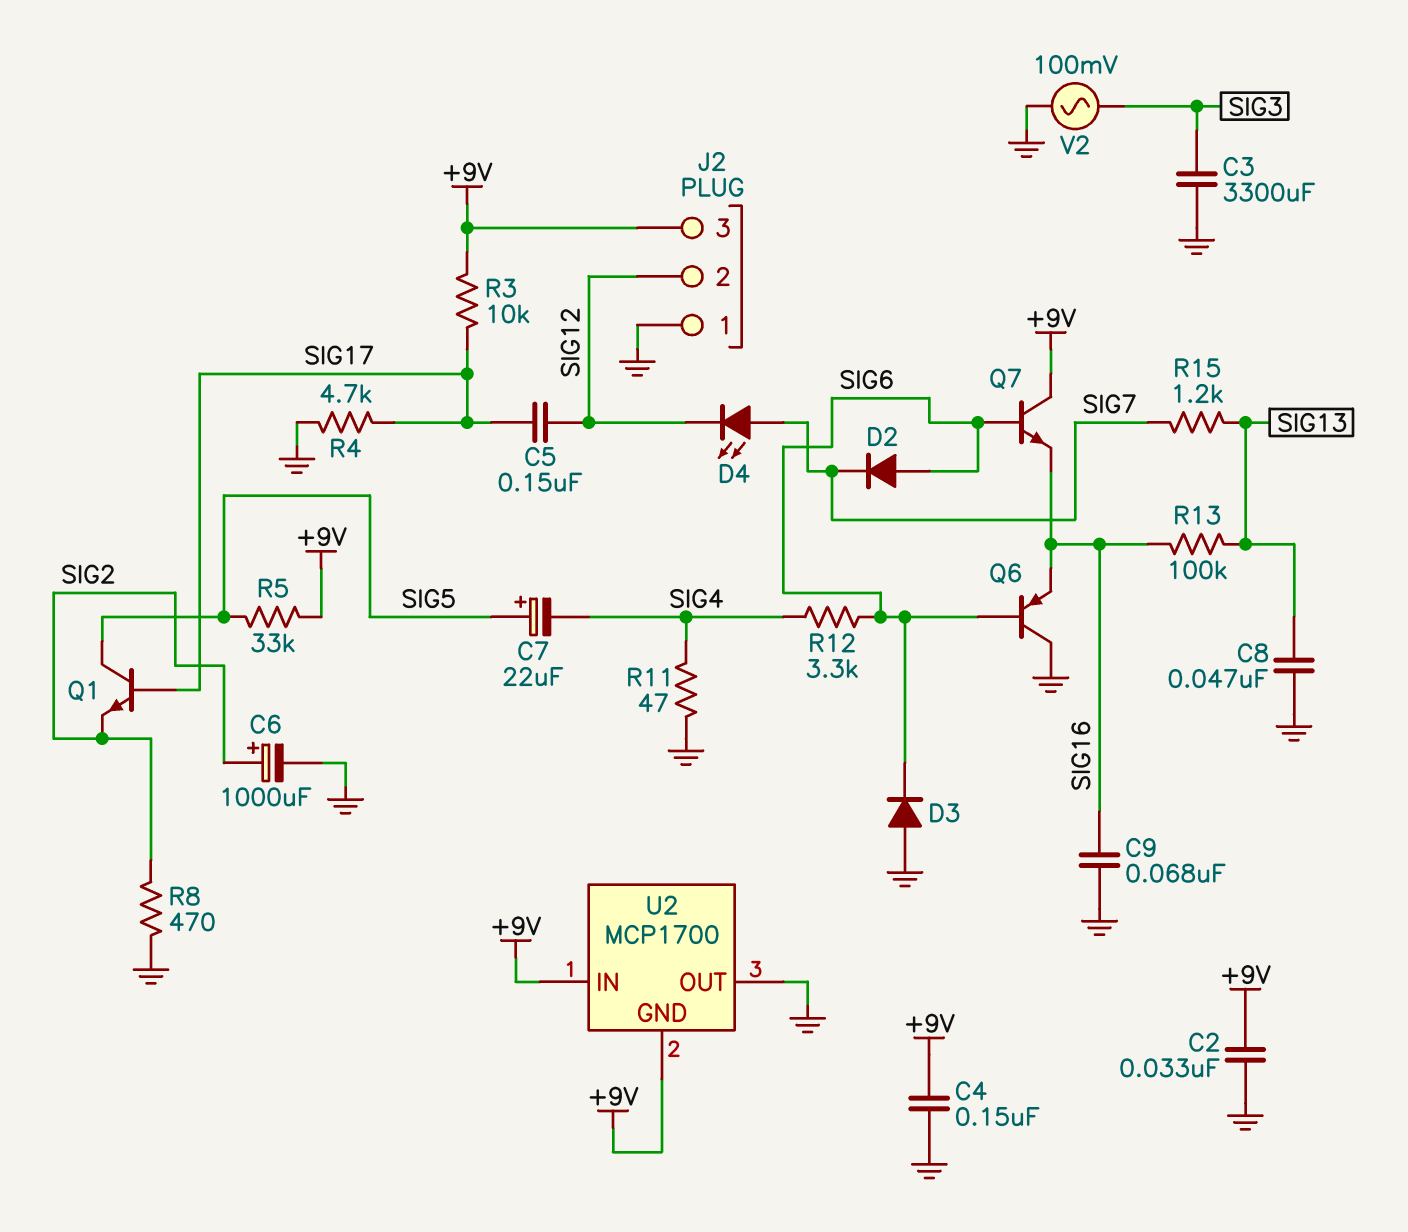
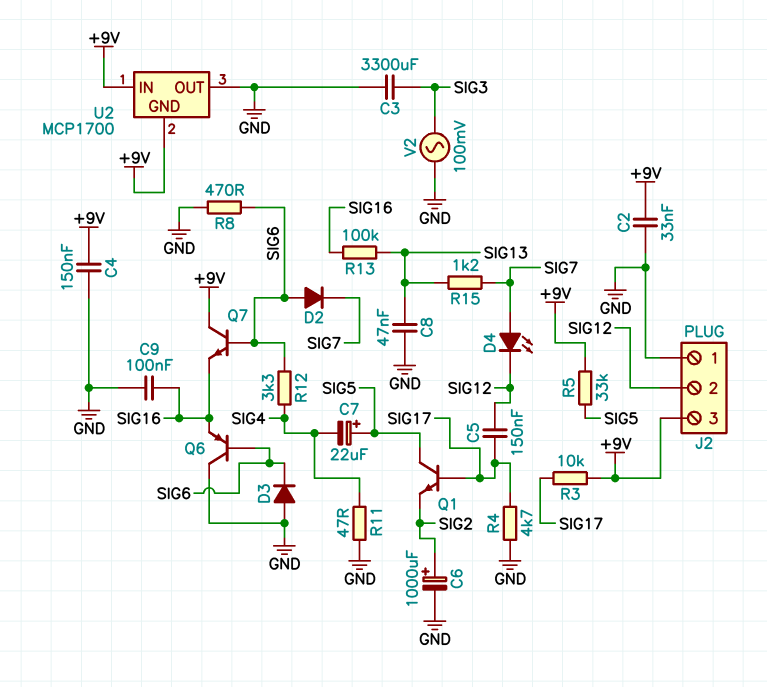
C9: 68nF (GND, SIG16) -> 100nF (GND, SIG16)
R8: 470 (GND, SIG2) -> 470 (GND, SIG6)

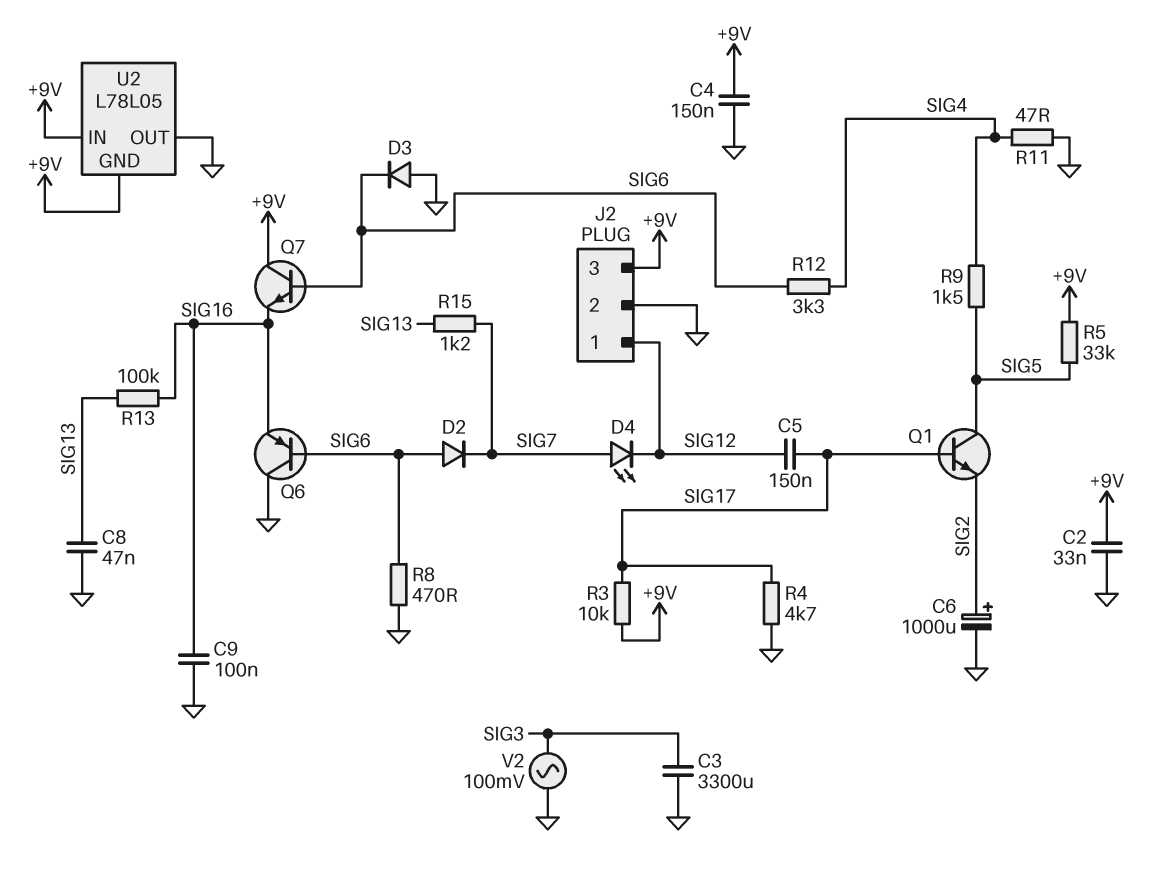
C7: 22uF (plus SIG5, minus SIG4) -> none
J2 pin 1: GND -> SIG12
J2 pin 2: SIG12 -> GND
R9: none -> 1.5k (SIG4, SIG5)
U2: MCP1700 -> L78L05

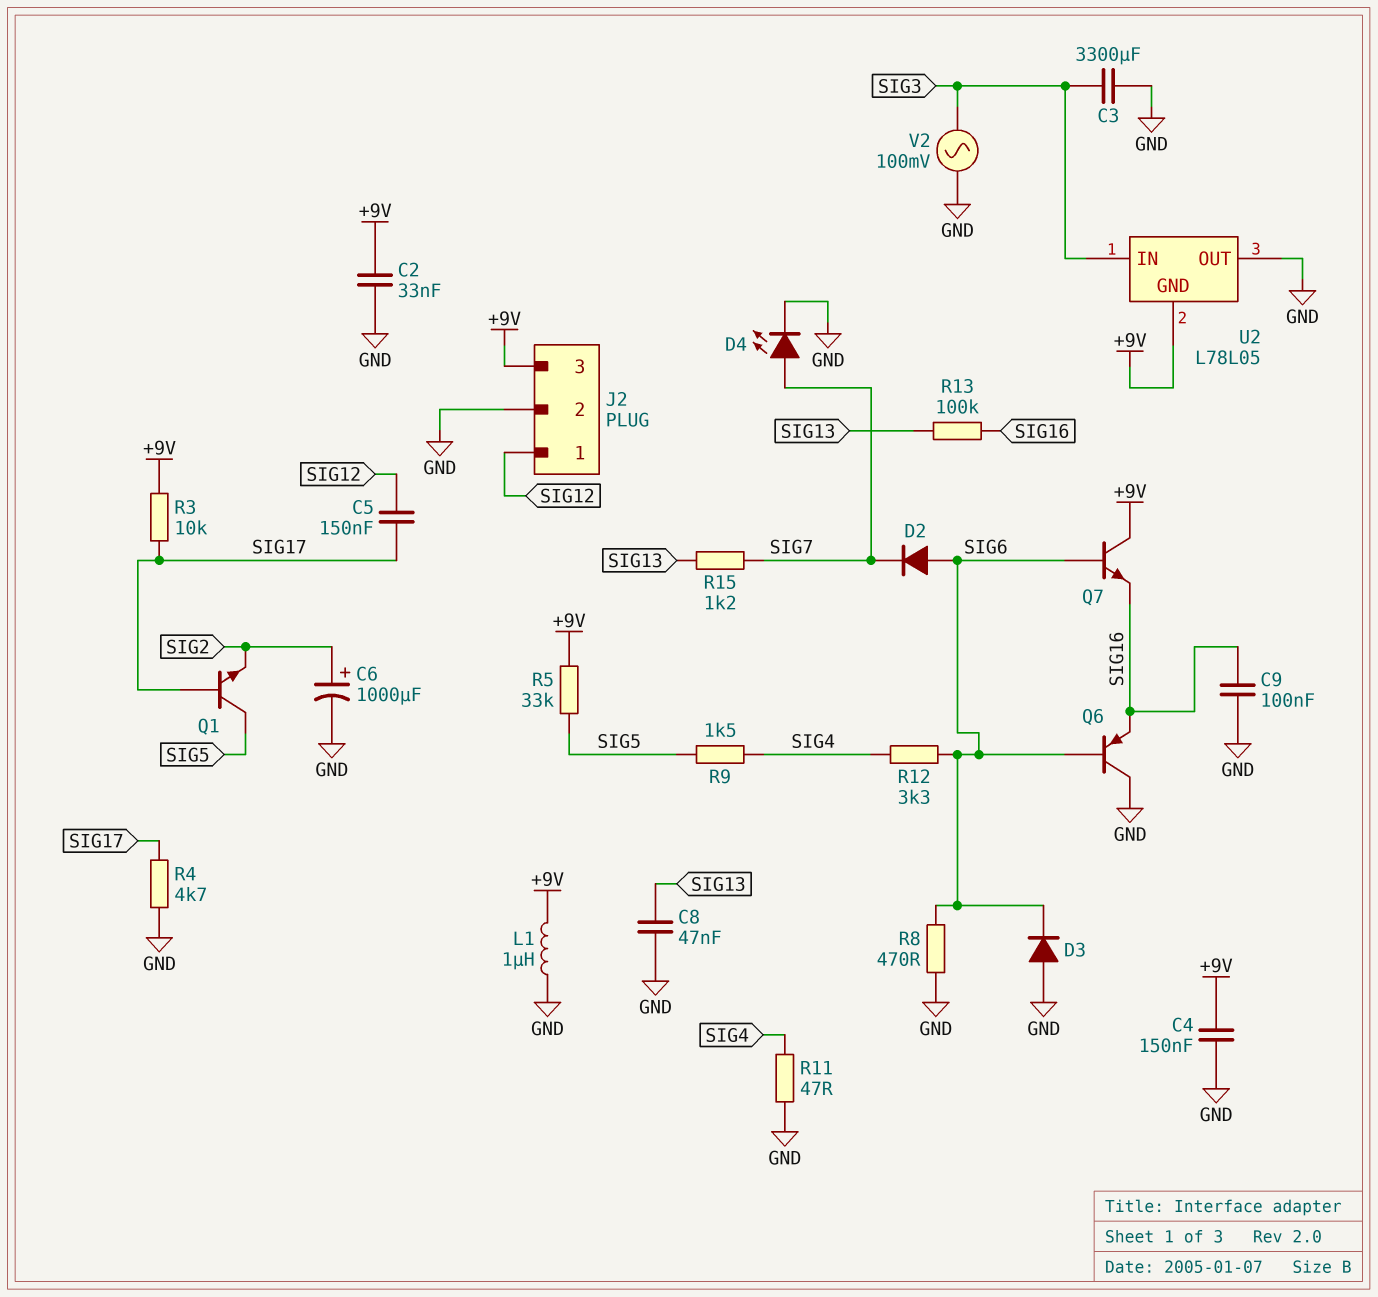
D4: LED (A SIG7, K SIG12) -> LED (A SIG7, K GND)
L1: none -> 1uH (+9V, GND)
U2 pin IN: +9V -> SIG3

